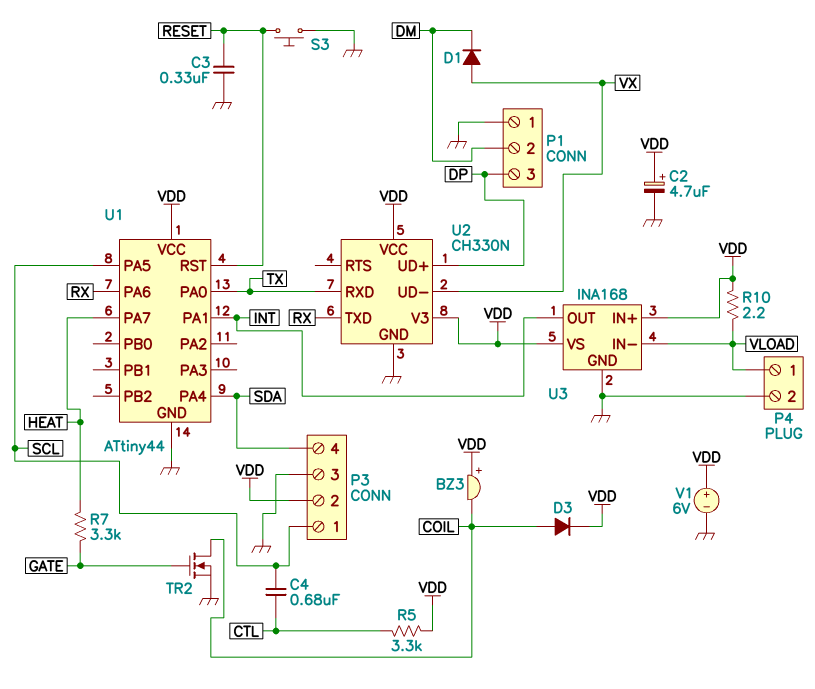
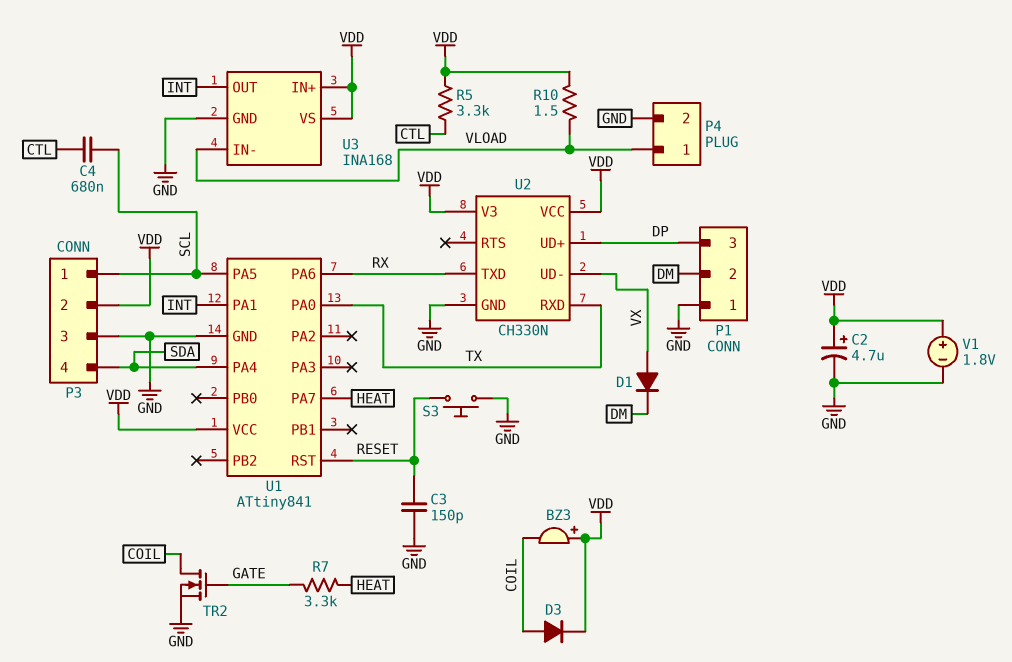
C3: 330nF (GND, RESET) -> 150pF (GND, RESET)
R10: 2.2 (VDD, VLOAD) -> 1.5 (VDD, VLOAD)
U1: ATtiny44 -> ATtiny841
V1: 6V (plus VDD, minus GND) -> 1.8V (plus VDD, minus GND)

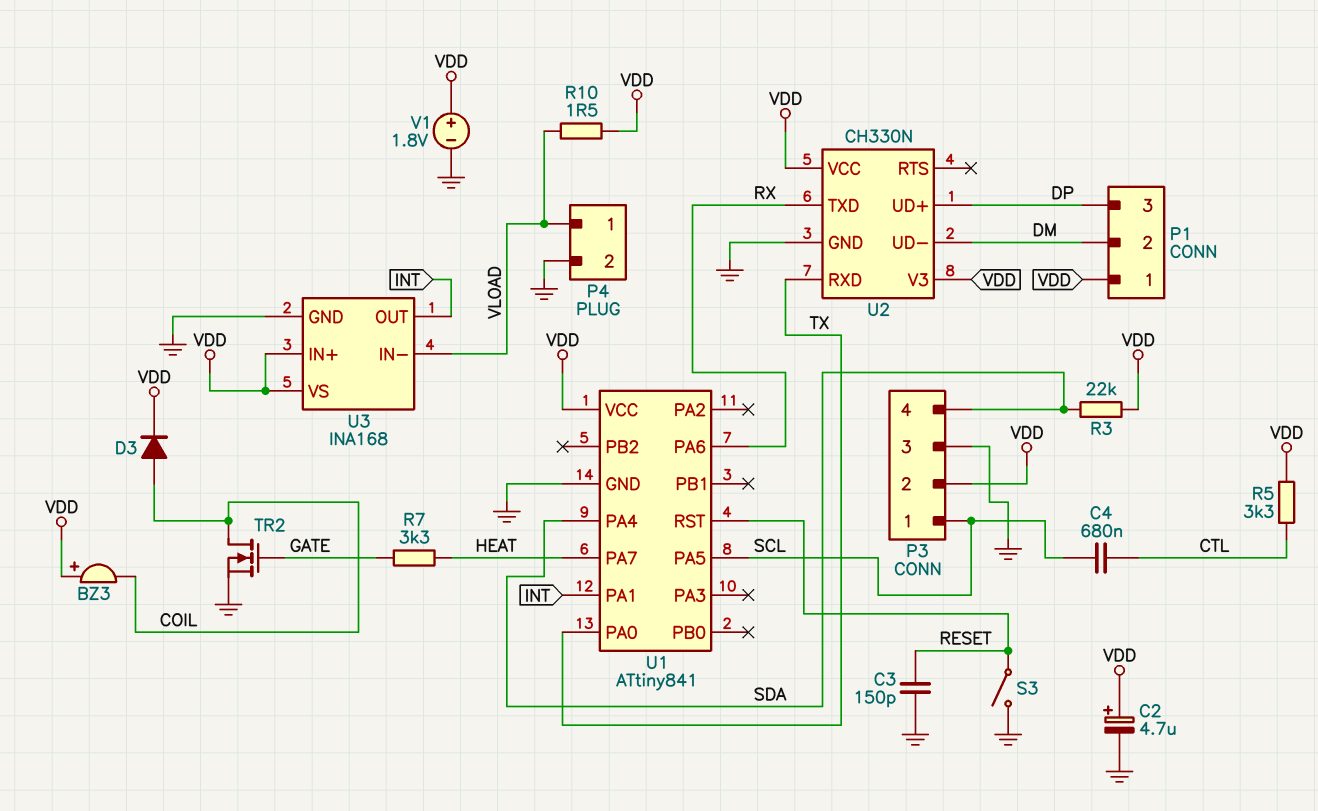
D1: diode (A VX, K DM) -> none
P1 pin 1: GND -> VDD
R3: none -> 22k (SDA, VDD)
S3: button (GND, RESET) -> switch (GND, RESET)
U2 pin UD-: VX -> DM

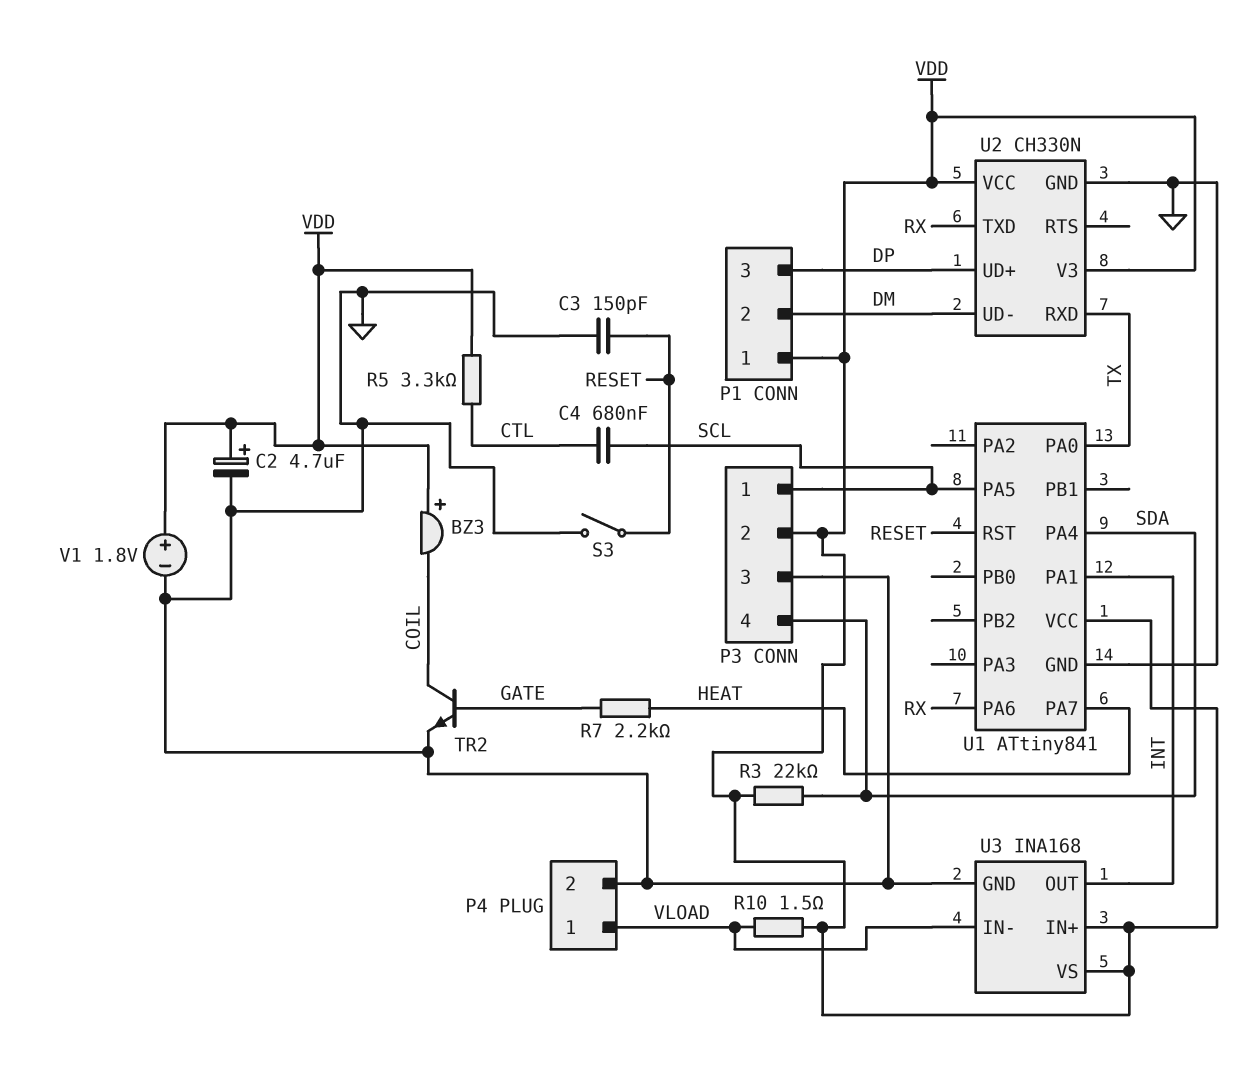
D3: diode (A COIL, K VDD) -> none
R7: 3.3k (GATE, HEAT) -> 2.2k (GATE, HEAT)
TR2: NMOS (G GATE, D COIL, S GND) -> NPN (B GATE, C COIL, E GND)

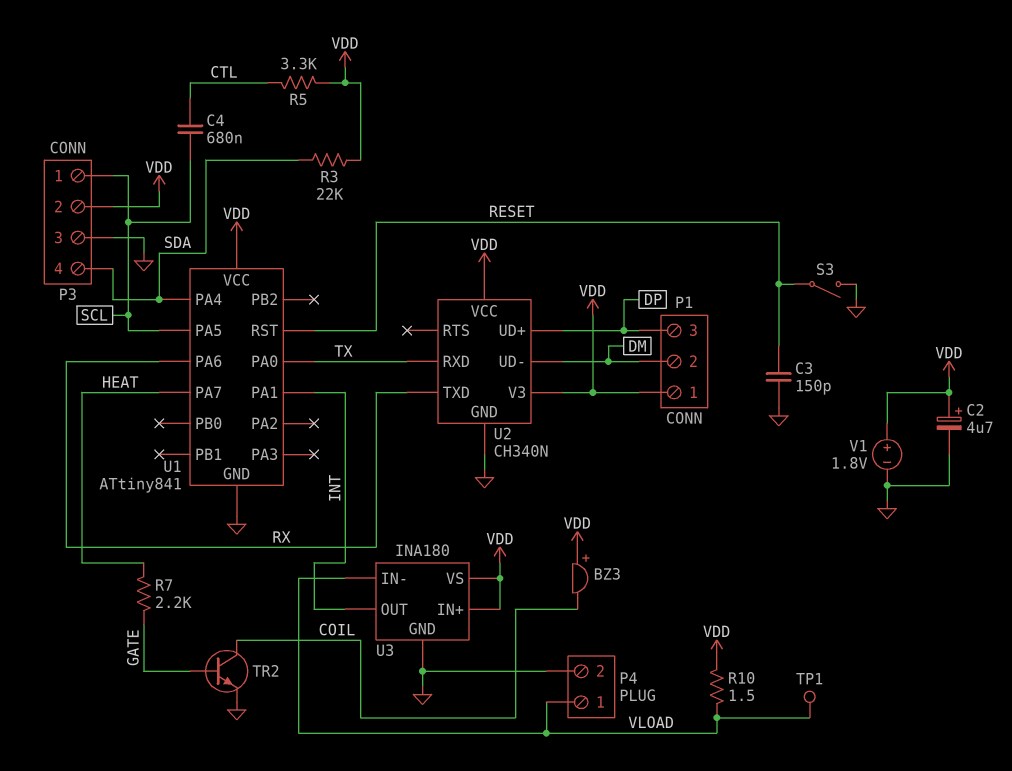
TP1: none -> test point (VLOAD)
U2: CH330N -> CH340N
U3: INA168 -> INA180

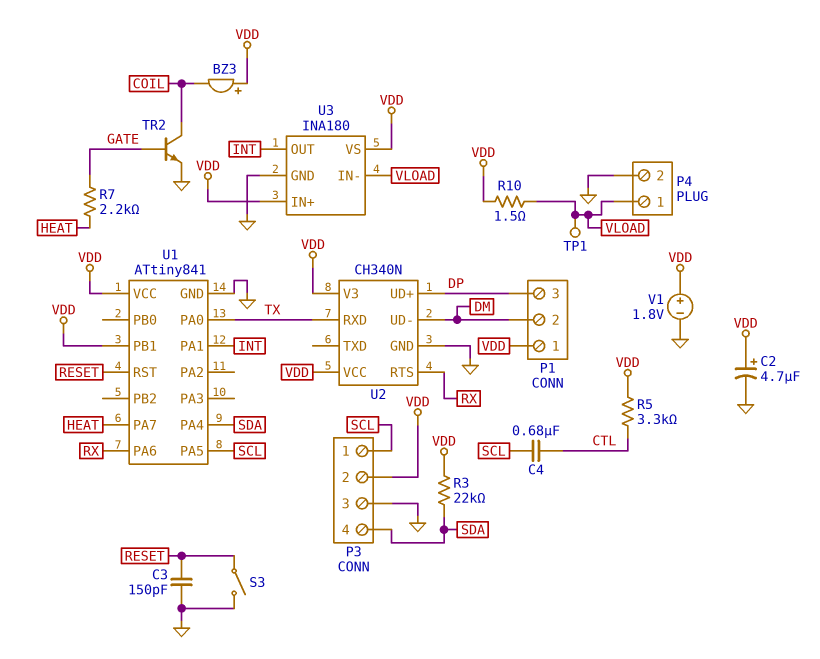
U1 pin PB1: none -> VDD
U2 pin RTS: none -> RX
U2 pin TXD: RX -> none

